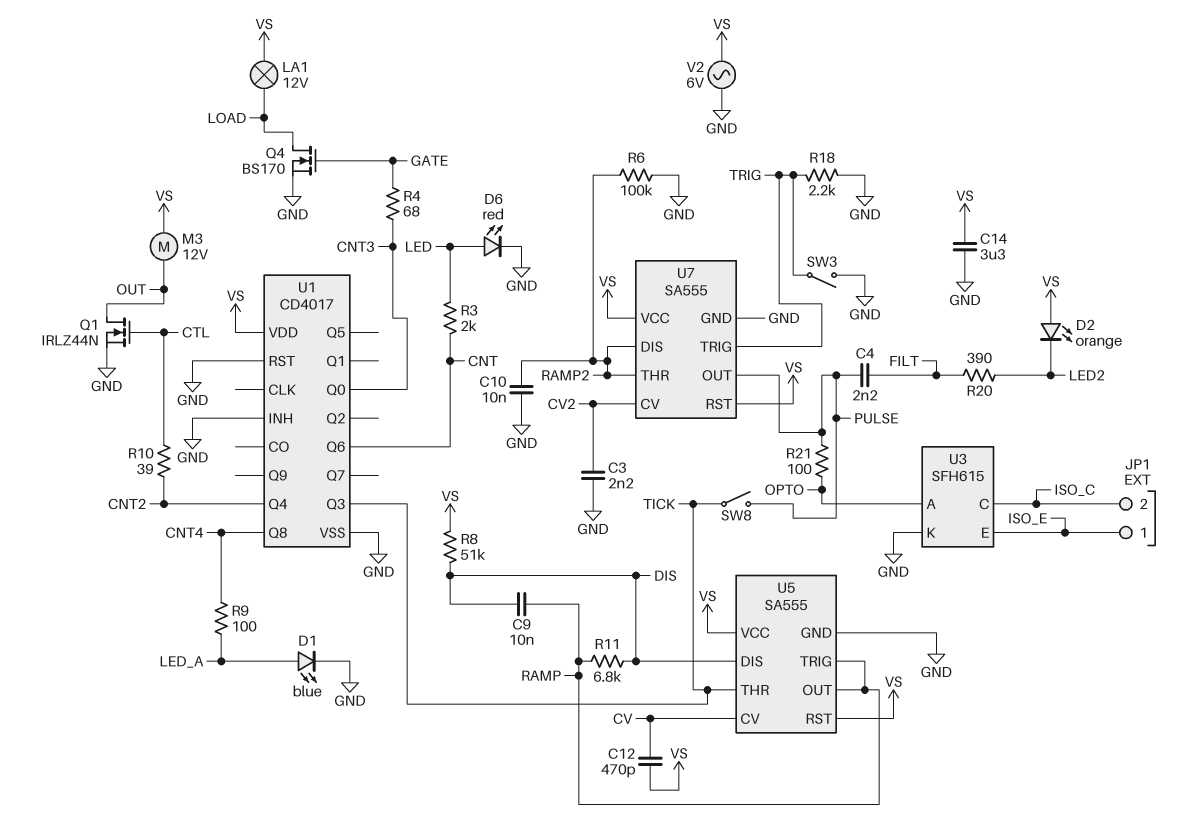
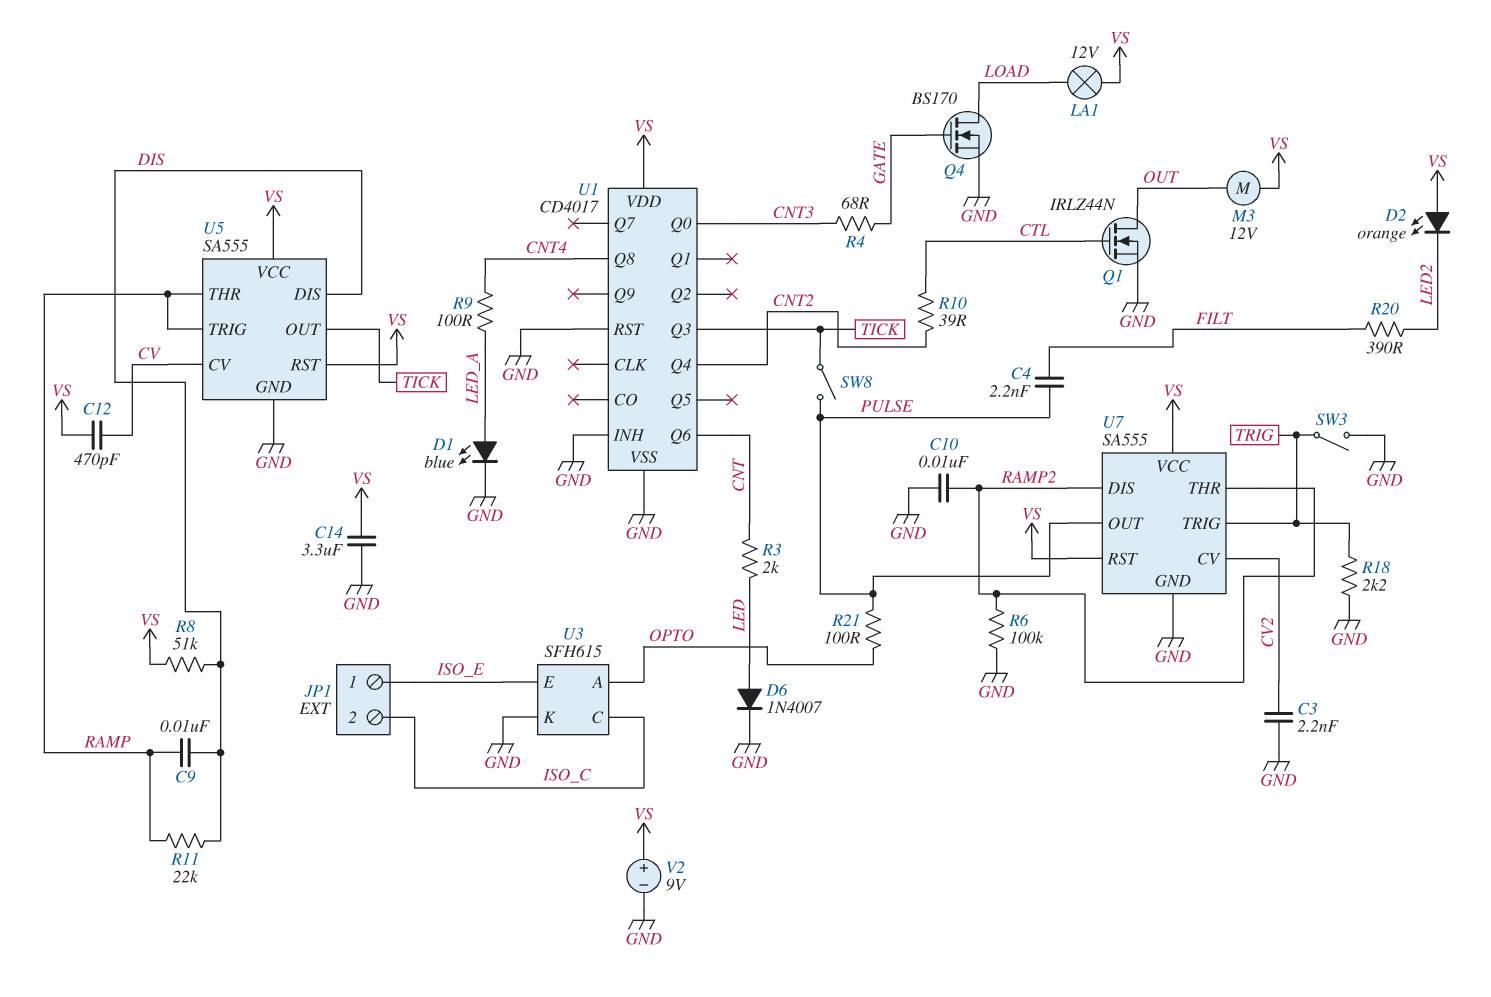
D6: LED red (A LED, K GND) -> diode 1N4007 (A LED, K GND)
R11: 6.8k (DIS, RAMP) -> 22k (DIS, RAMP)
U5 pin OUT: RAMP -> TICK
U5 pin THR: TICK -> RAMP
V2: AC 6V (GND, VS) -> 9V (plus VS, minus GND)

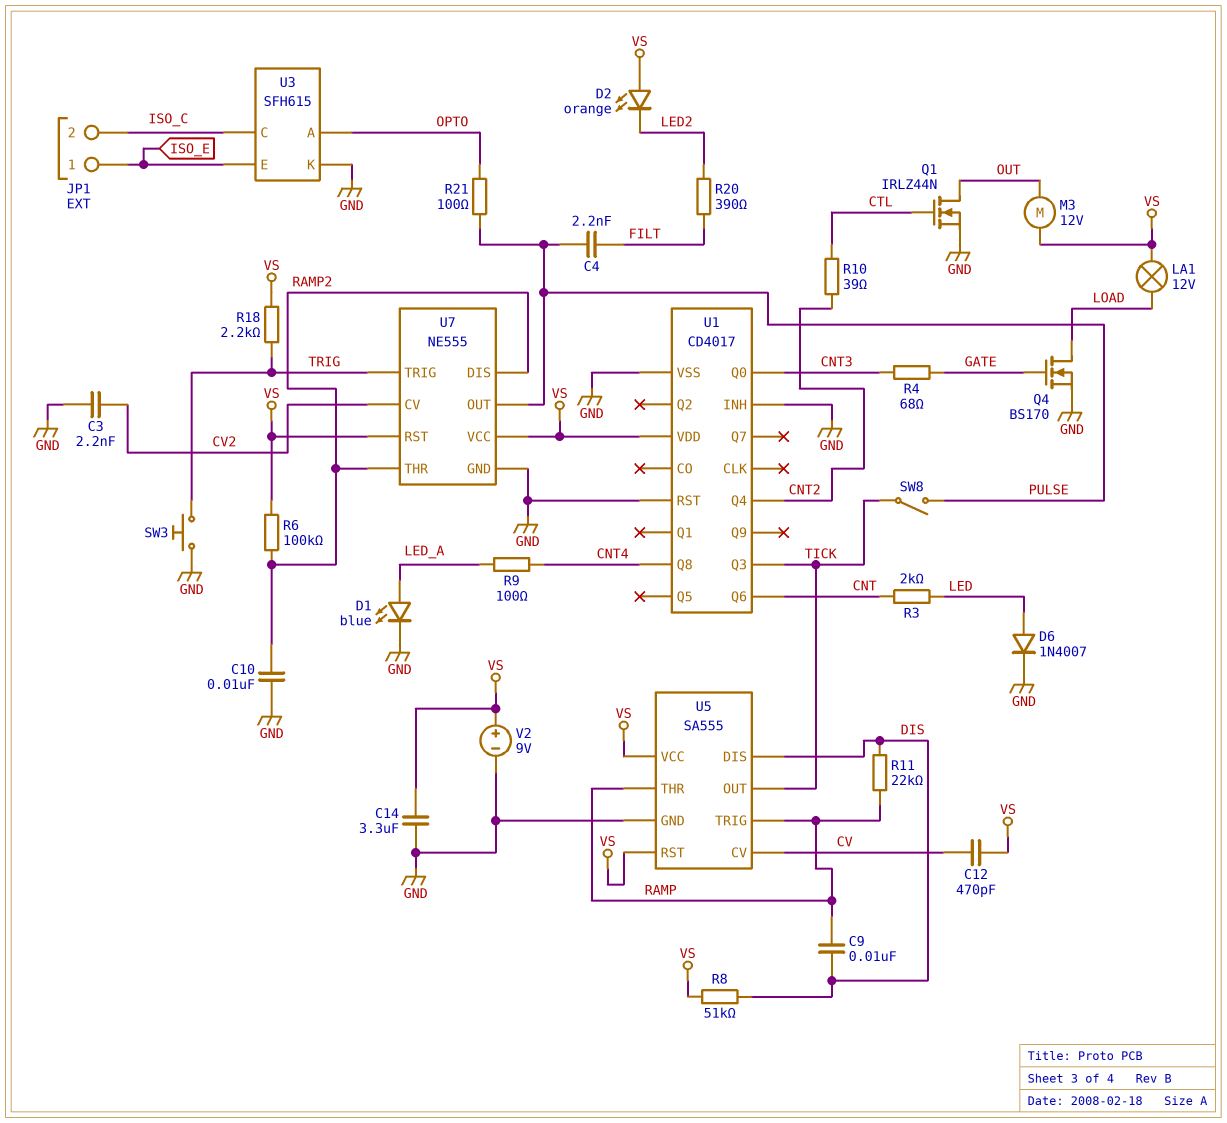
R6: 100k (GND, RAMP2) -> 100k (RAMP2, VS)
R18: 2.2k (GND, TRIG) -> 2.2k (TRIG, VS)
SW3: switch (GND, TRIG) -> button (GND, TRIG)
U7: SA555 -> NE555

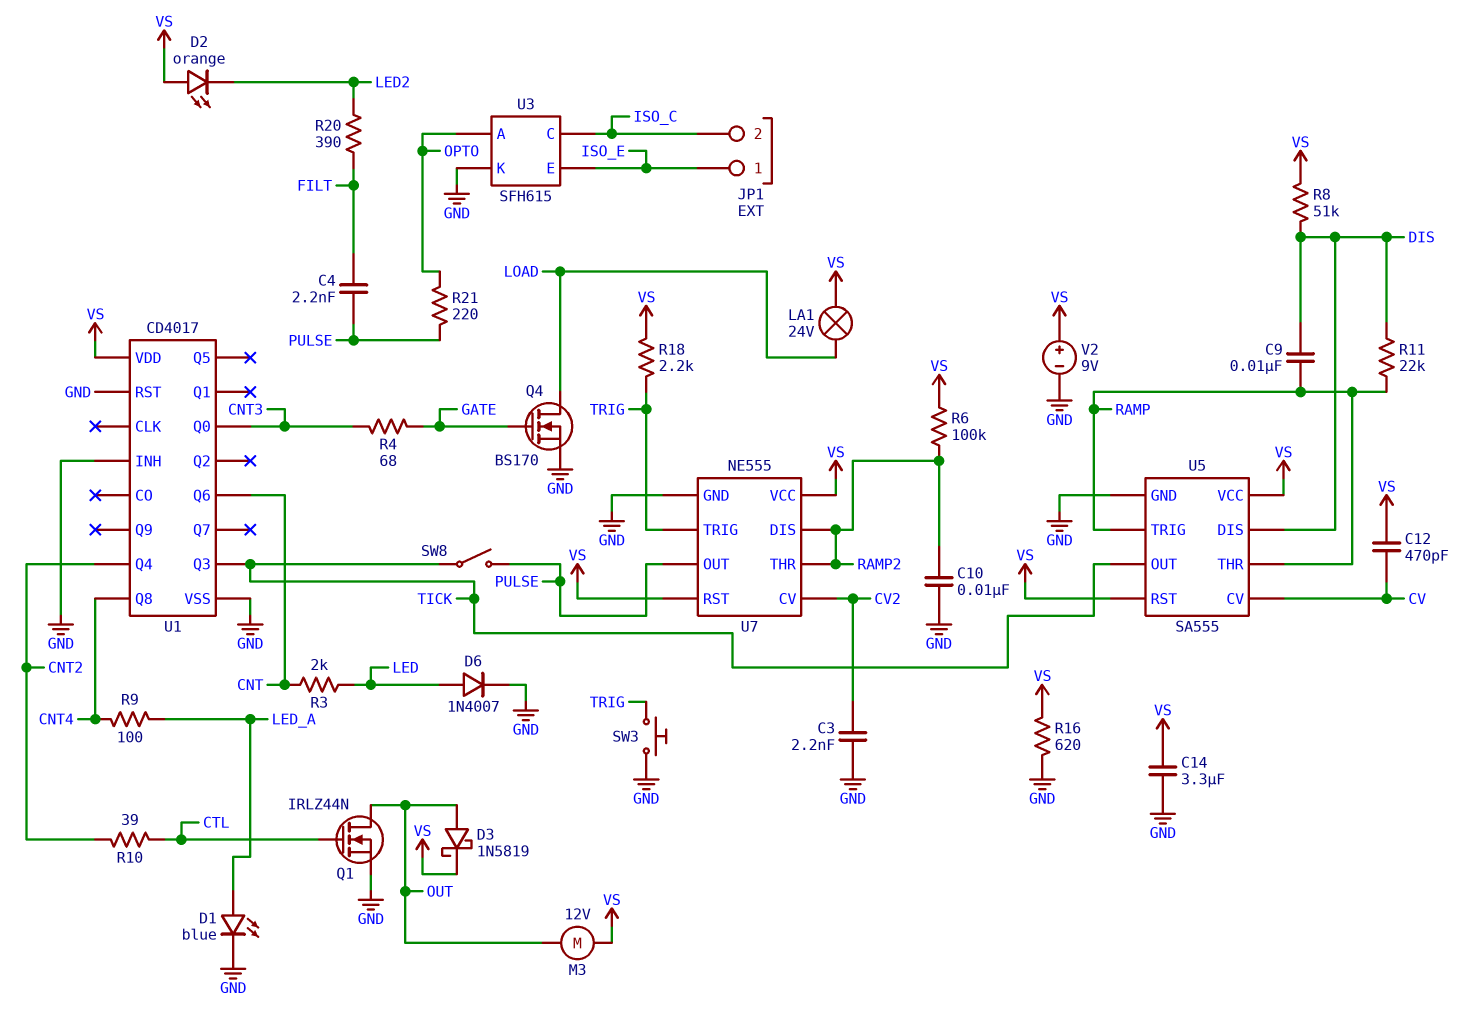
D3: none -> schottky 1N5819 (A OUT, K VS)
LA1: lamp 12V (LOAD, VS) -> lamp 24V (LOAD, VS)
R16: none -> 620 (GND, VS)
R21: 100 (OPTO, PULSE) -> 220 (OPTO, PULSE)

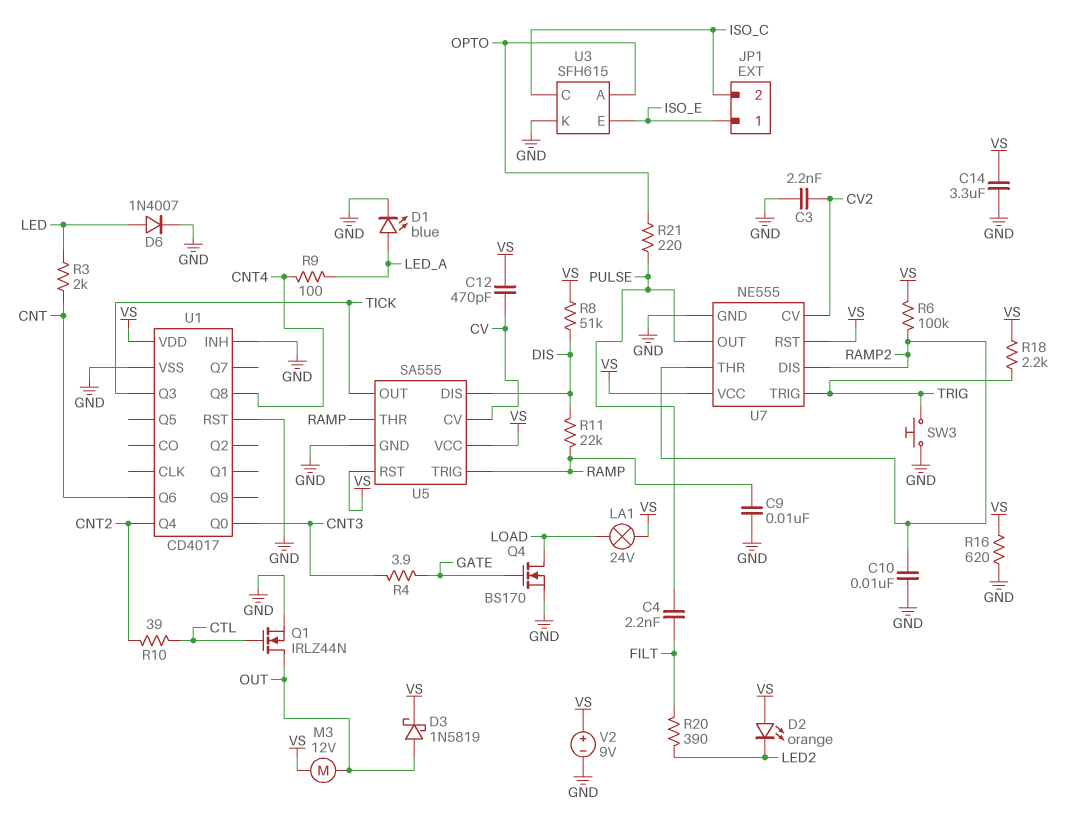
C9: 10nF (DIS, RAMP) -> 10nF (GND, RAMP)
R4: 68 (CNT3, GATE) -> 3.9 (CNT3, GATE)
SW8: switch (PULSE, TICK) -> none

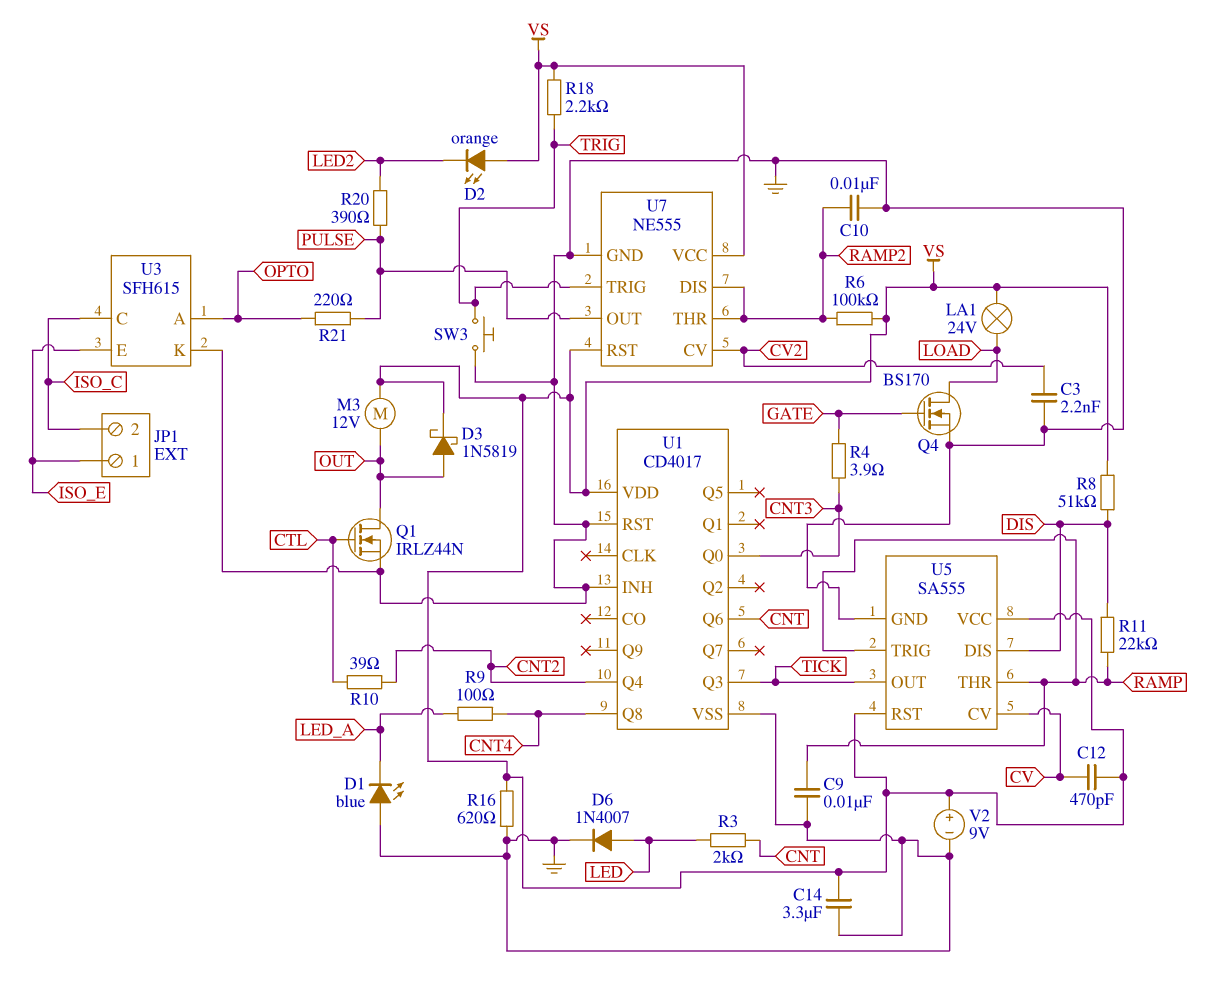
C4: 2.2nF (FILT, PULSE) -> none
D1: LED blue (A LED_A, K GND) -> LED blue (A GND, K LED_A)
R20: 390 (FILT, LED2) -> 390 (LED2, PULSE)

